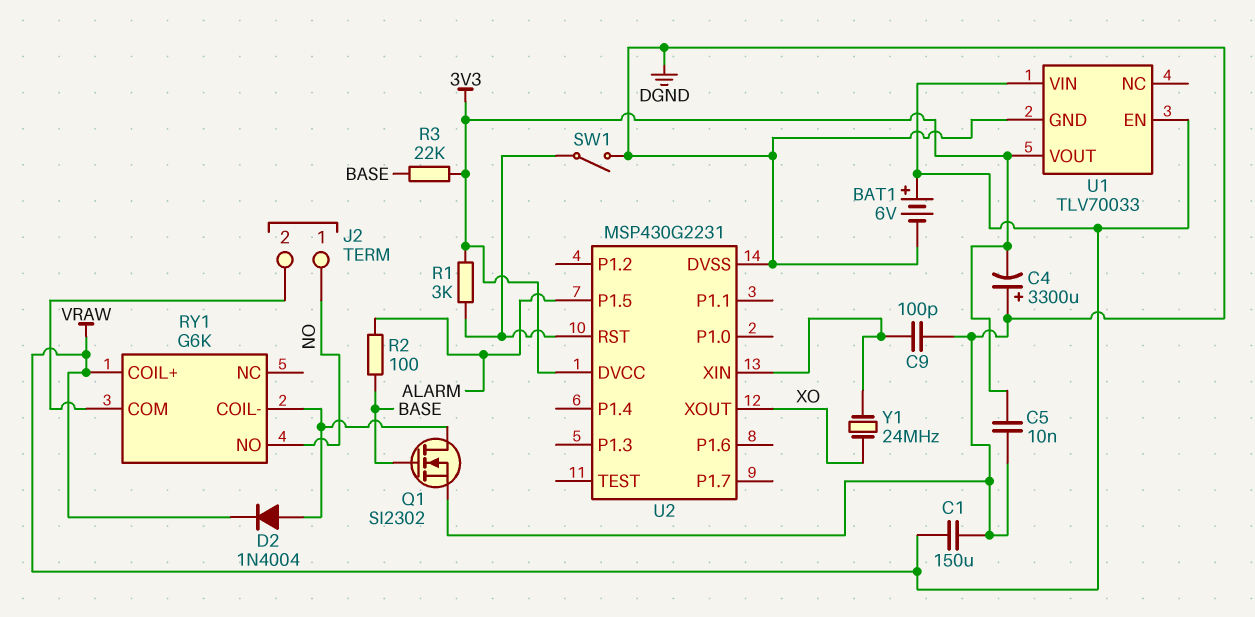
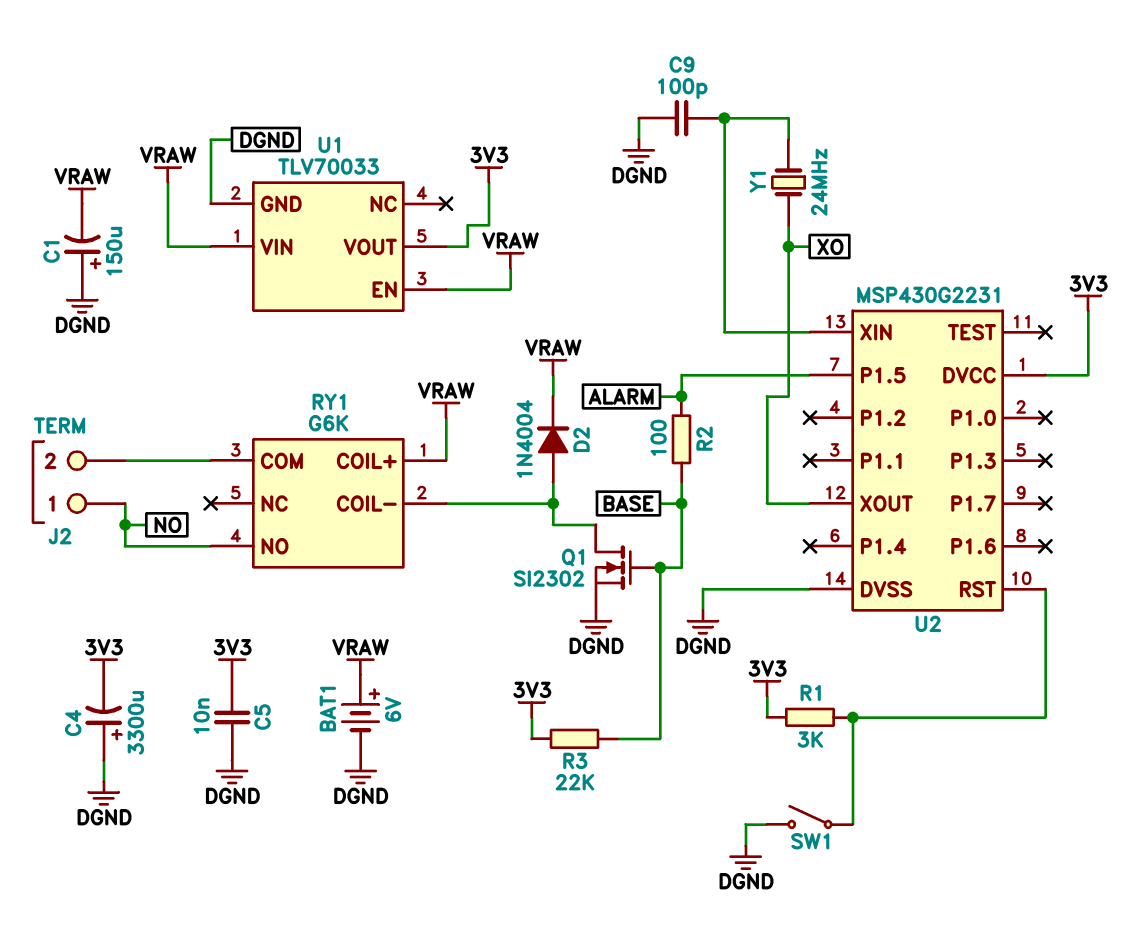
C1: 150uF (DGND, VRAW) -> 150uF (plus DGND, minus VRAW)

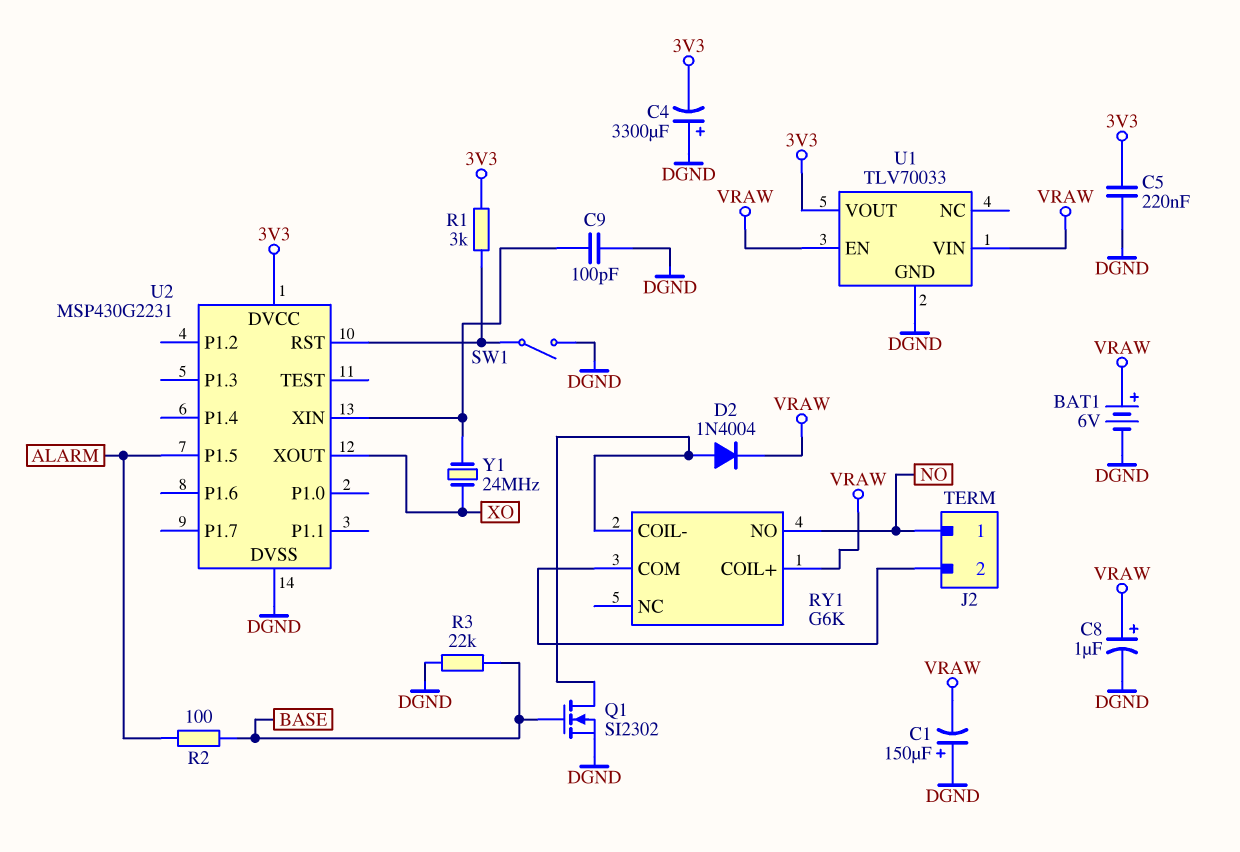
C5: 10nF (3V3, DGND) -> 220nF (3V3, DGND)
C8: none -> 1uF (plus VRAW, minus DGND)
R3: 22k (3V3, BASE) -> 22k (BASE, DGND)

